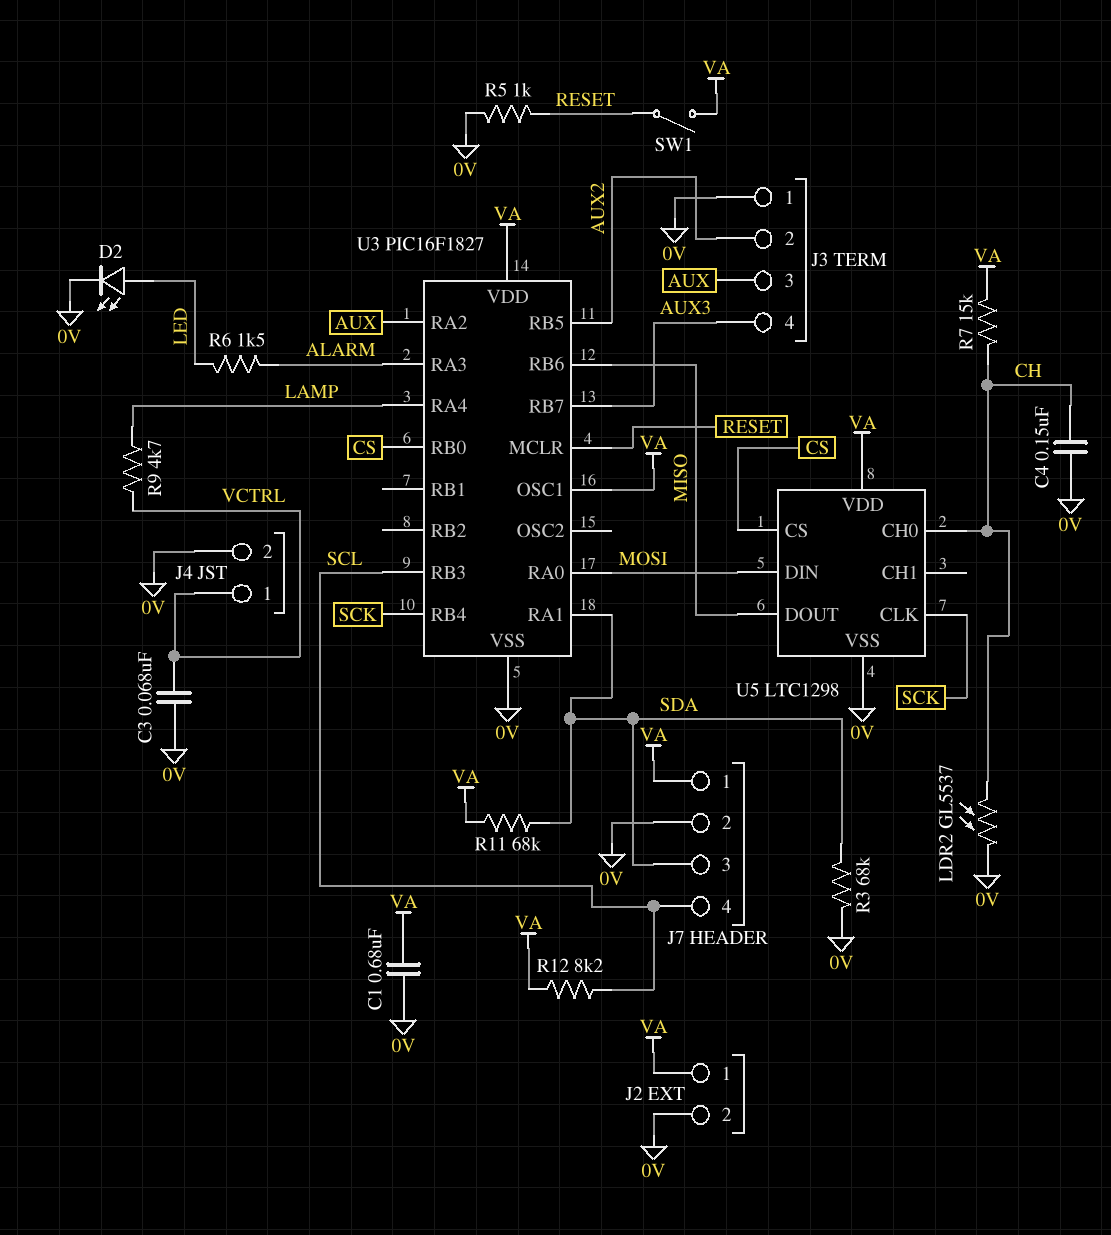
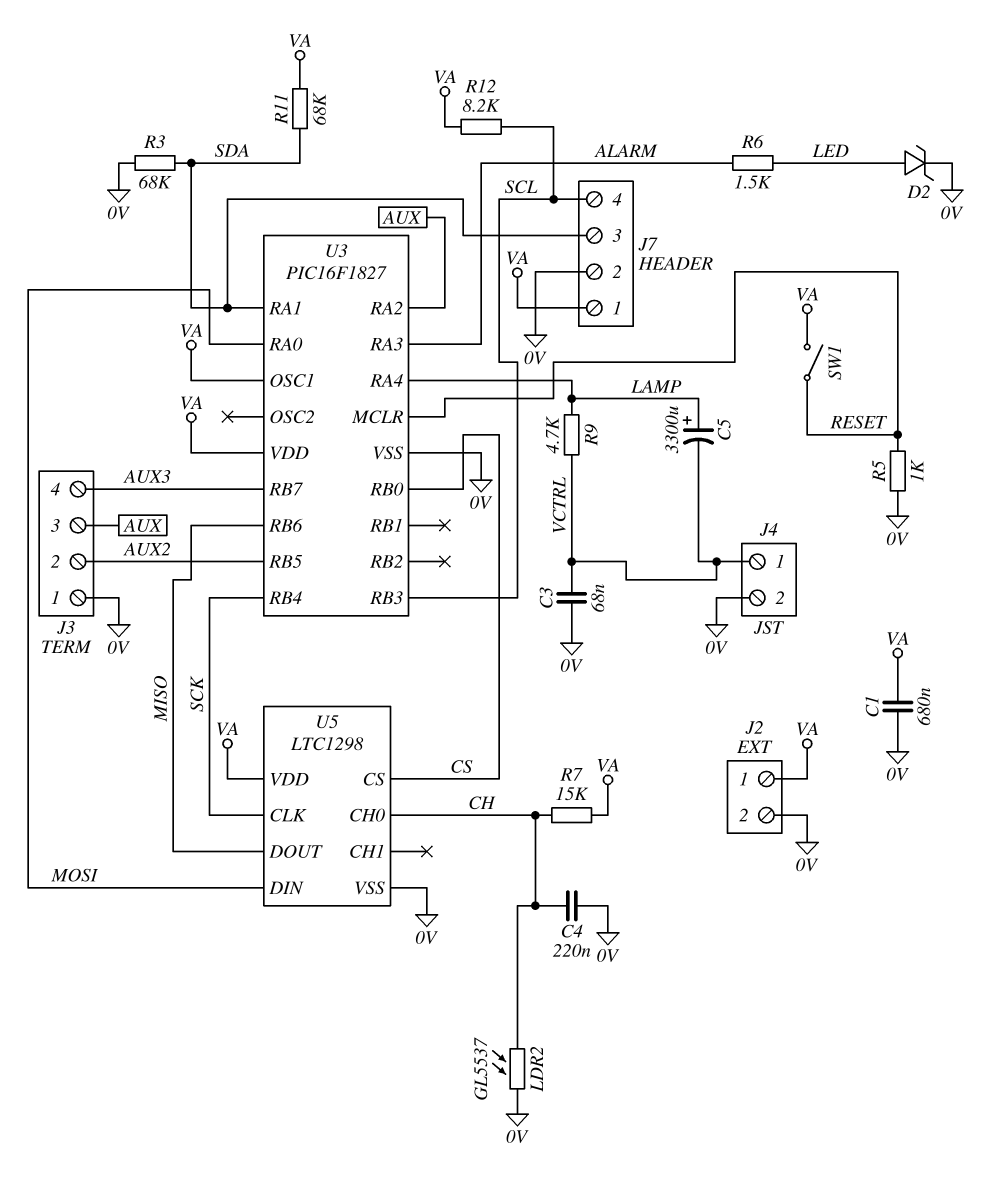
C4: 150nF (0V, CH) -> 220nF (0V, CH)
C5: none -> 3300uF (plus LAMP, minus VCTRL)
D2: LED (A LED, K 0V) -> zener (A LED, K 0V)

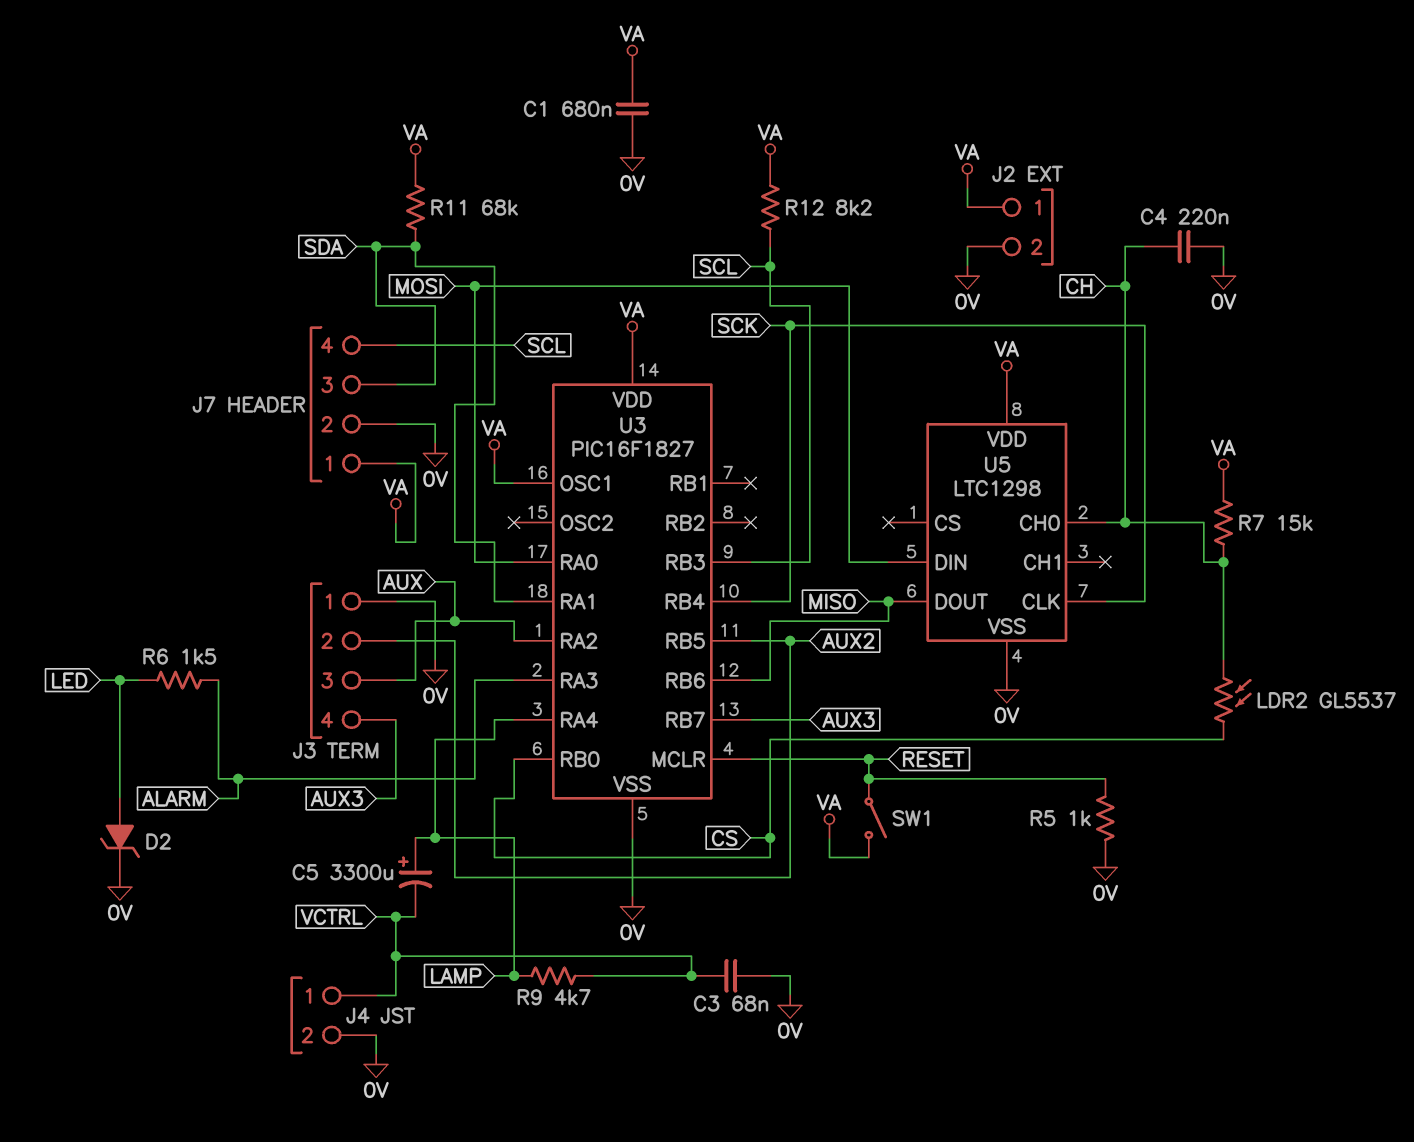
LDR2: GL5537 (0V, CH) -> GL5537 (CH, CS)
R3: 68k (0V, SDA) -> none
U5 pin CS: CS -> none

